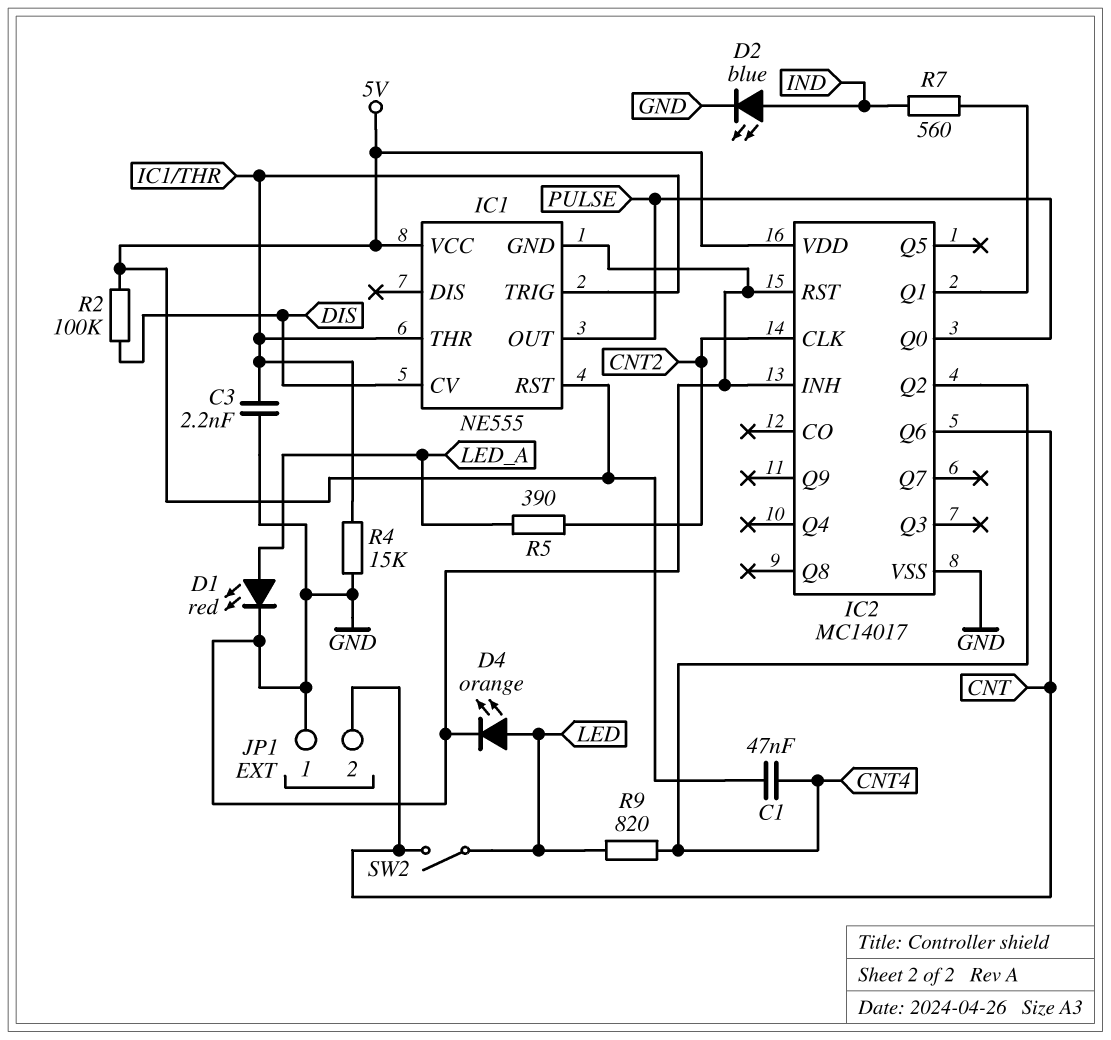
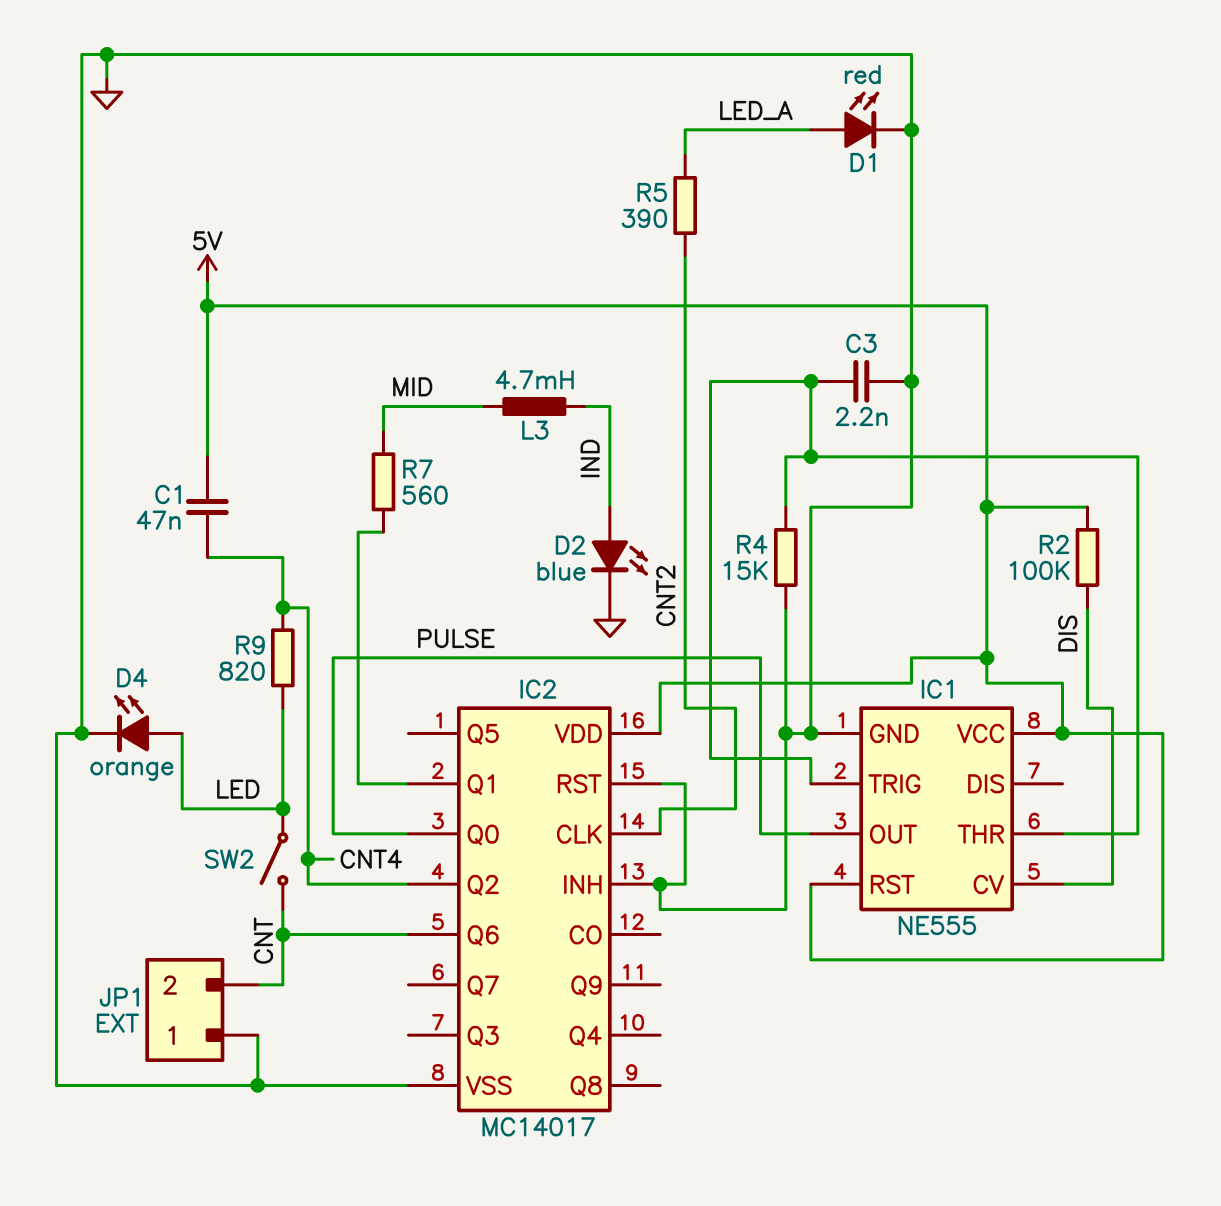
L3: none -> 4.7mH (IND, MID)
R7: 560 (IC2/Q1, IND) -> 560 (IC2/Q1, MID)

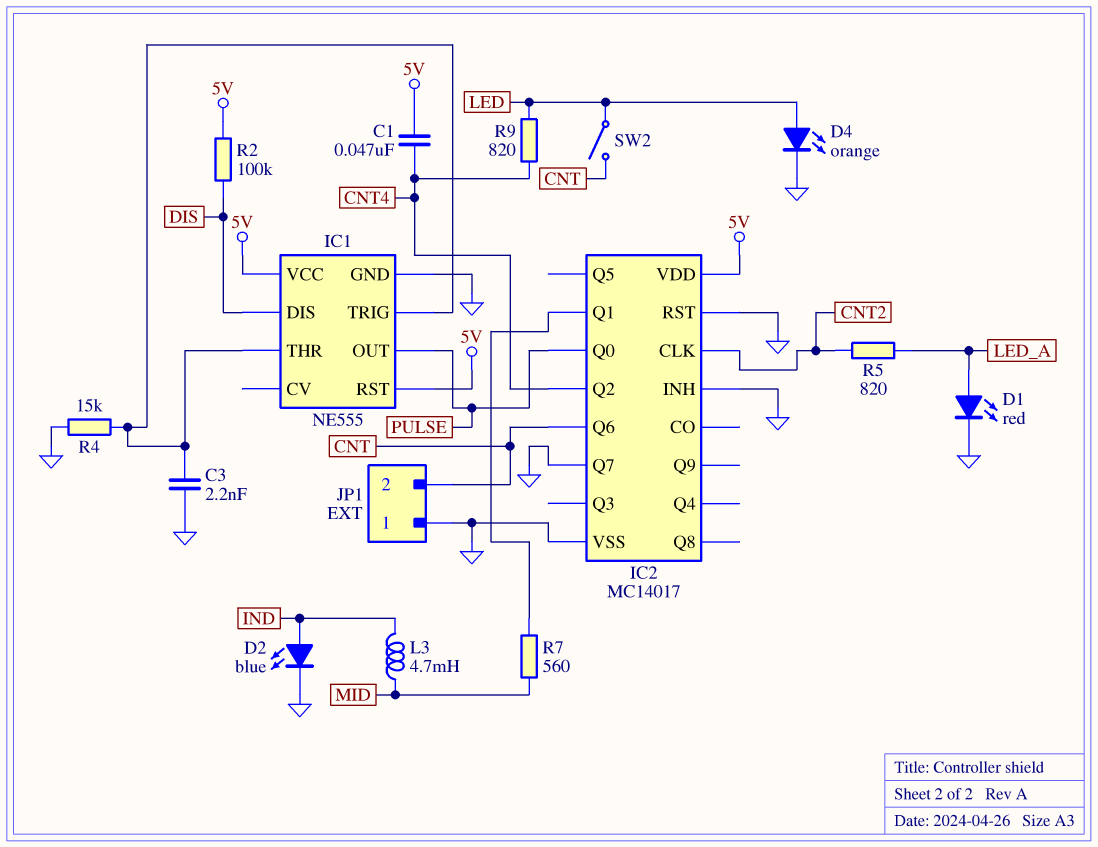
IC1 pin CV: DIS -> none
IC1 pin DIS: none -> DIS
IC2 pin Q7: none -> GND
R5: 390 (CNT2, LED_A) -> 820 (CNT2, LED_A)

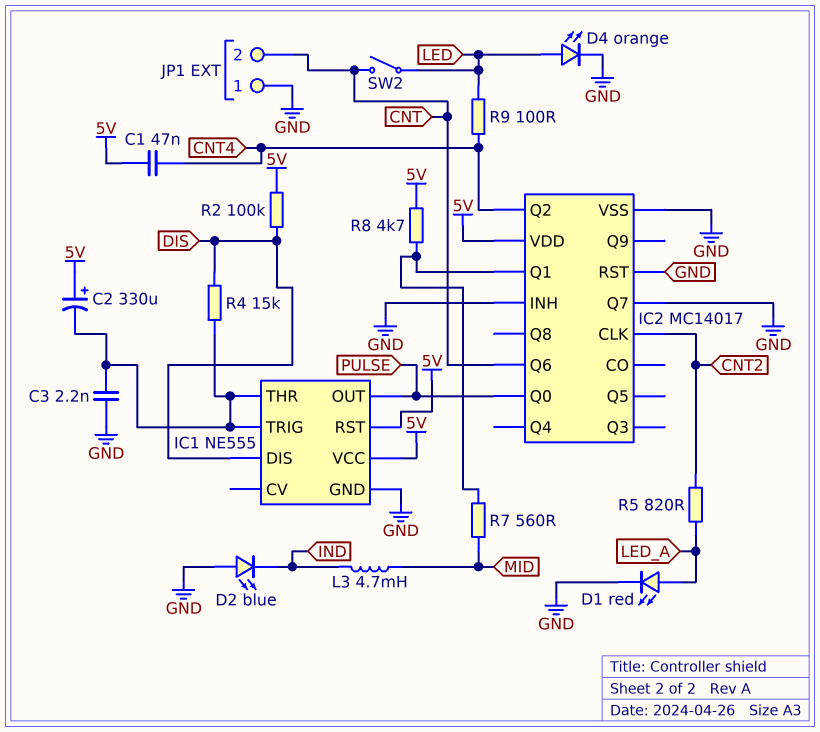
C2: none -> 330uF (plus 5V, minus IC1/THR)
D2: LED blue (A IND, K GND) -> LED blue (A GND, K IND)
R4: 15k (GND, IC1/THR) -> 15k (DIS, IC1/THR)
R8: none -> 4.7k (5V, IC2/Q1)
R9: 820 (CNT4, LED) -> 100 (CNT4, LED)

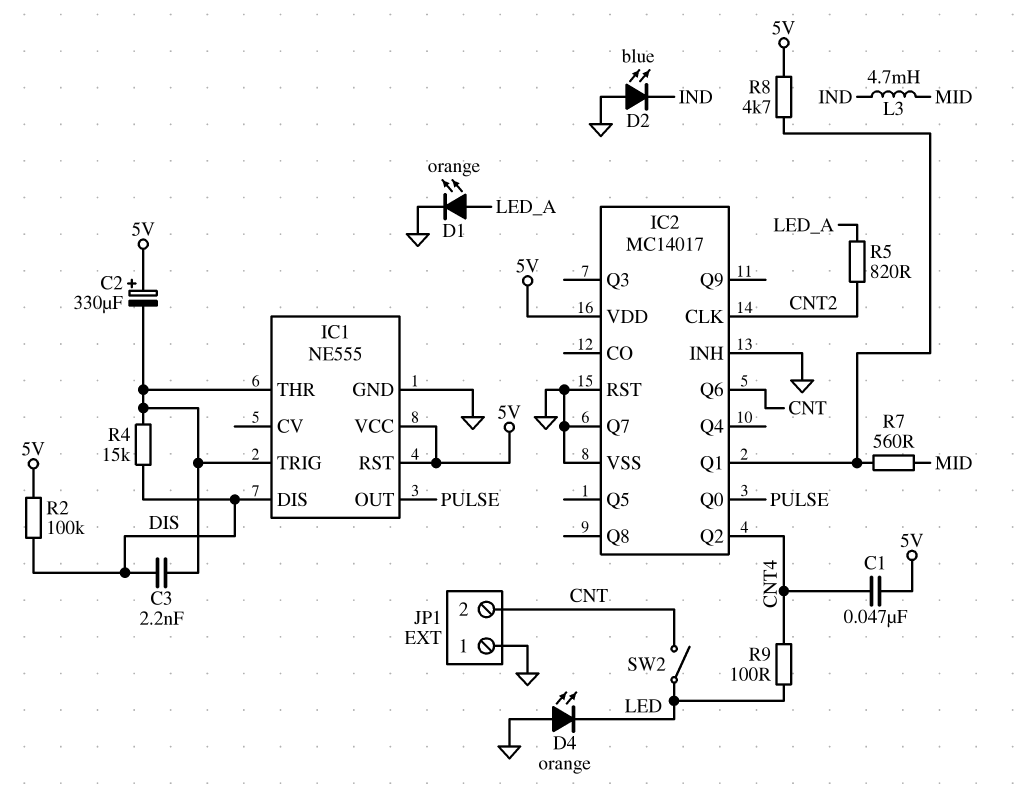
C3: 2.2nF (GND, IC1/THR) -> 2.2nF (DIS, IC1/THR)
D1: LED red (A LED_A, K GND) -> LED orange (A LED_A, K GND)
D4: LED orange (A LED, K GND) -> LED orange (A GND, K LED)

